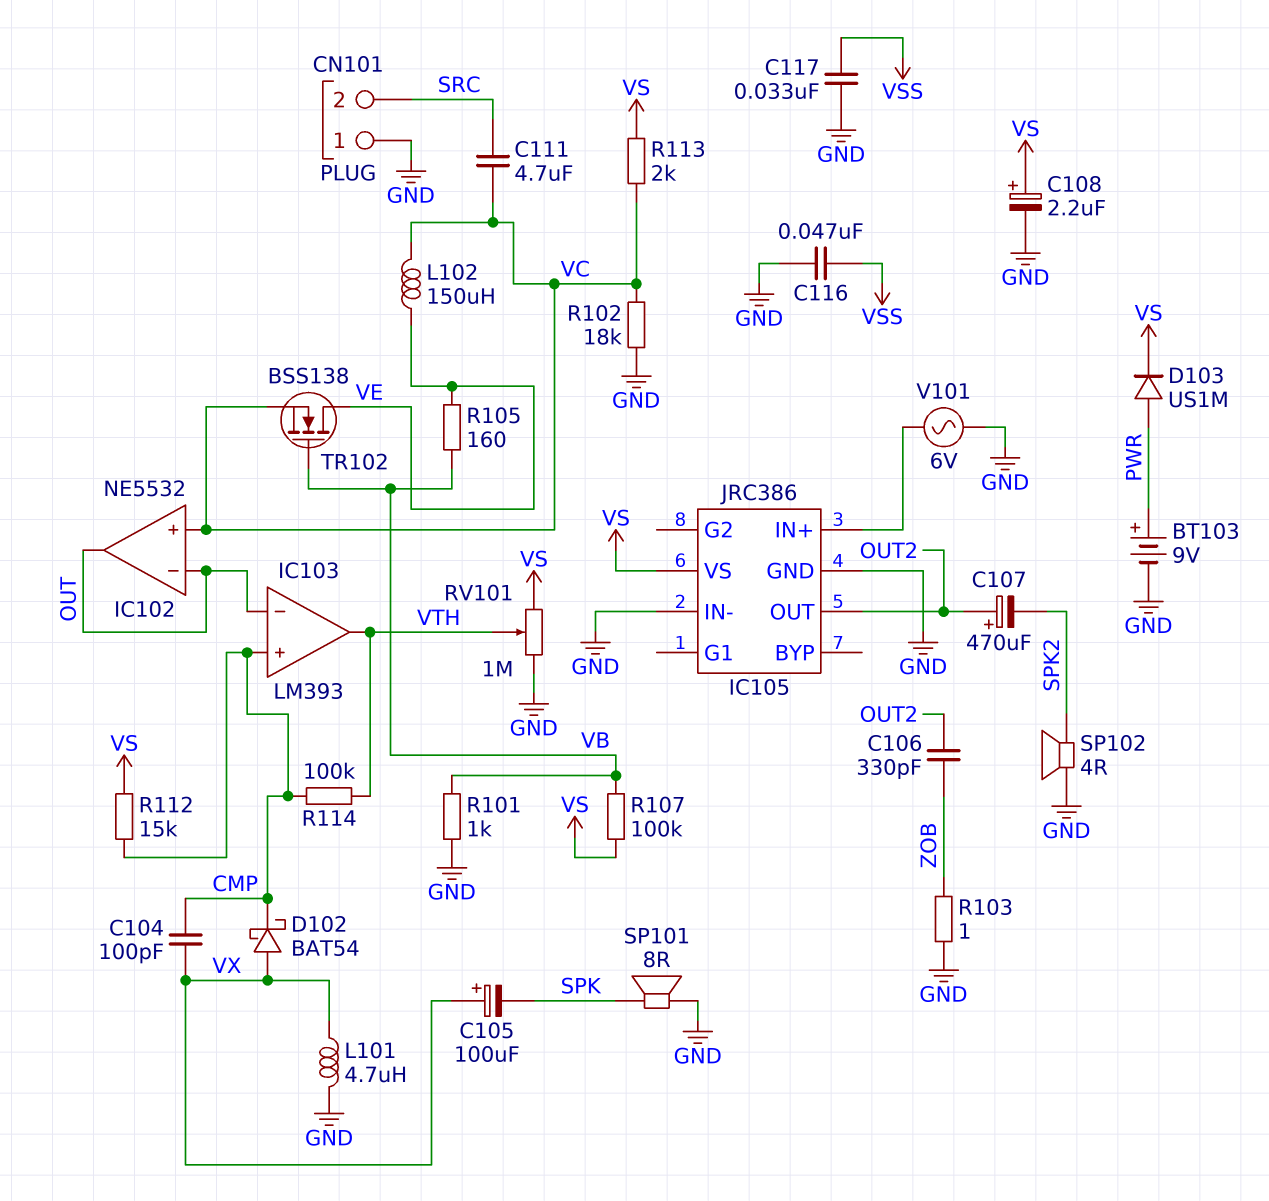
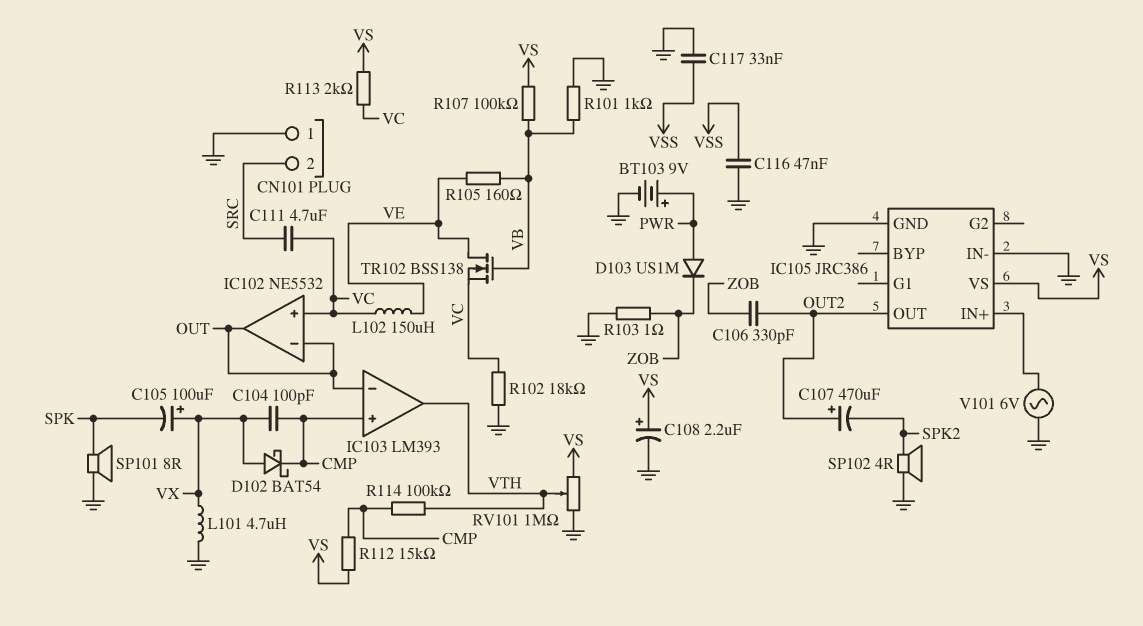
D103: diode US1M (A PWR, K VS) -> diode US1M (A PWR, K ZOB)

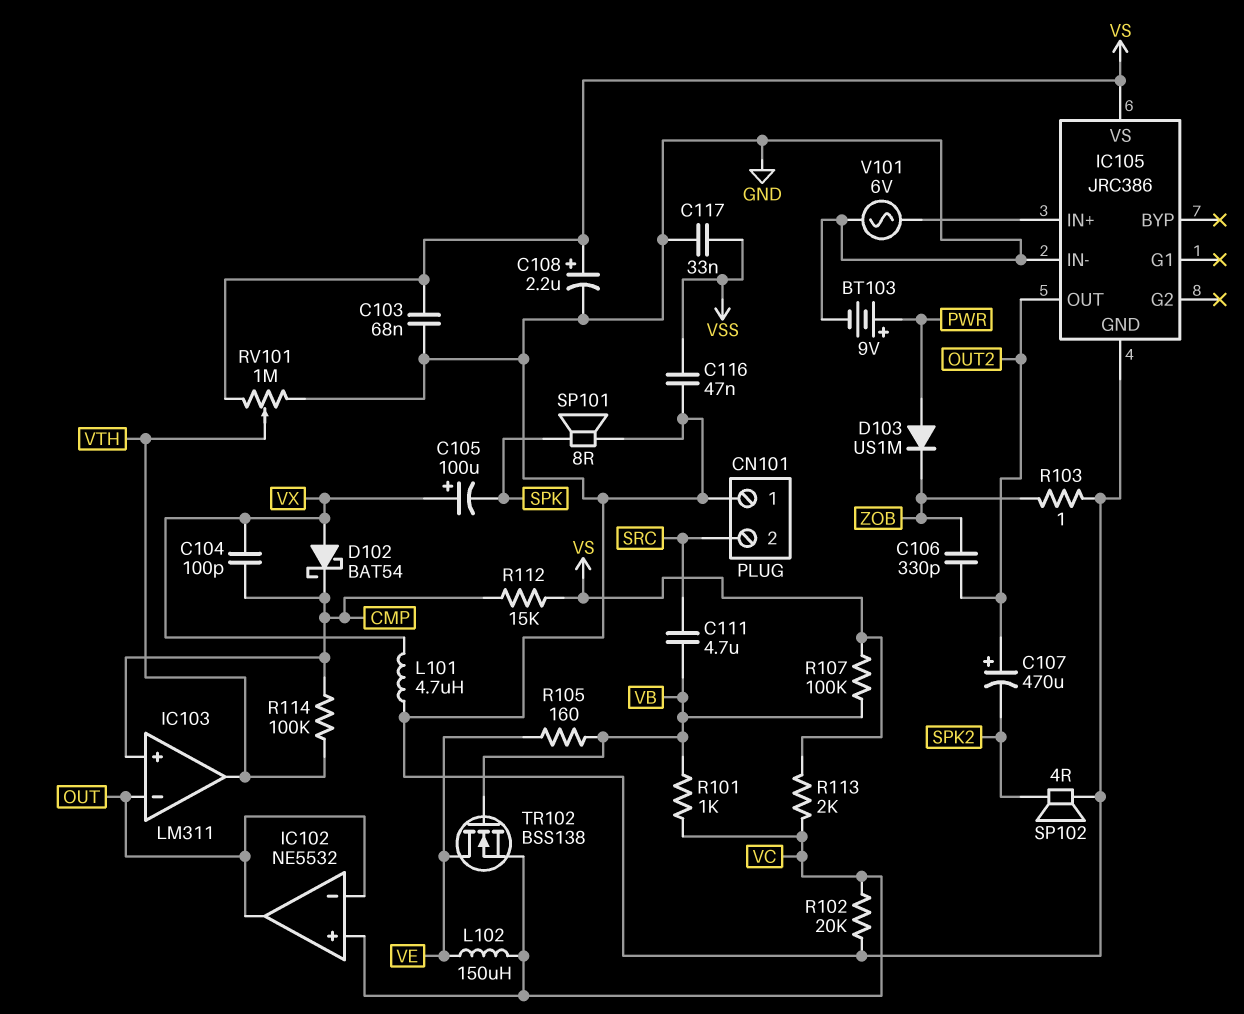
C103: none -> 68nF (GND, VS)
C111: 4.7uF (SRC, VC) -> 4.7uF (SRC, VB)
IC103: LM393 -> LM311
R101: 1k (GND, VB) -> 1k (VB, VC)
R102: 18k (GND, VC) -> 20k (GND, VC)

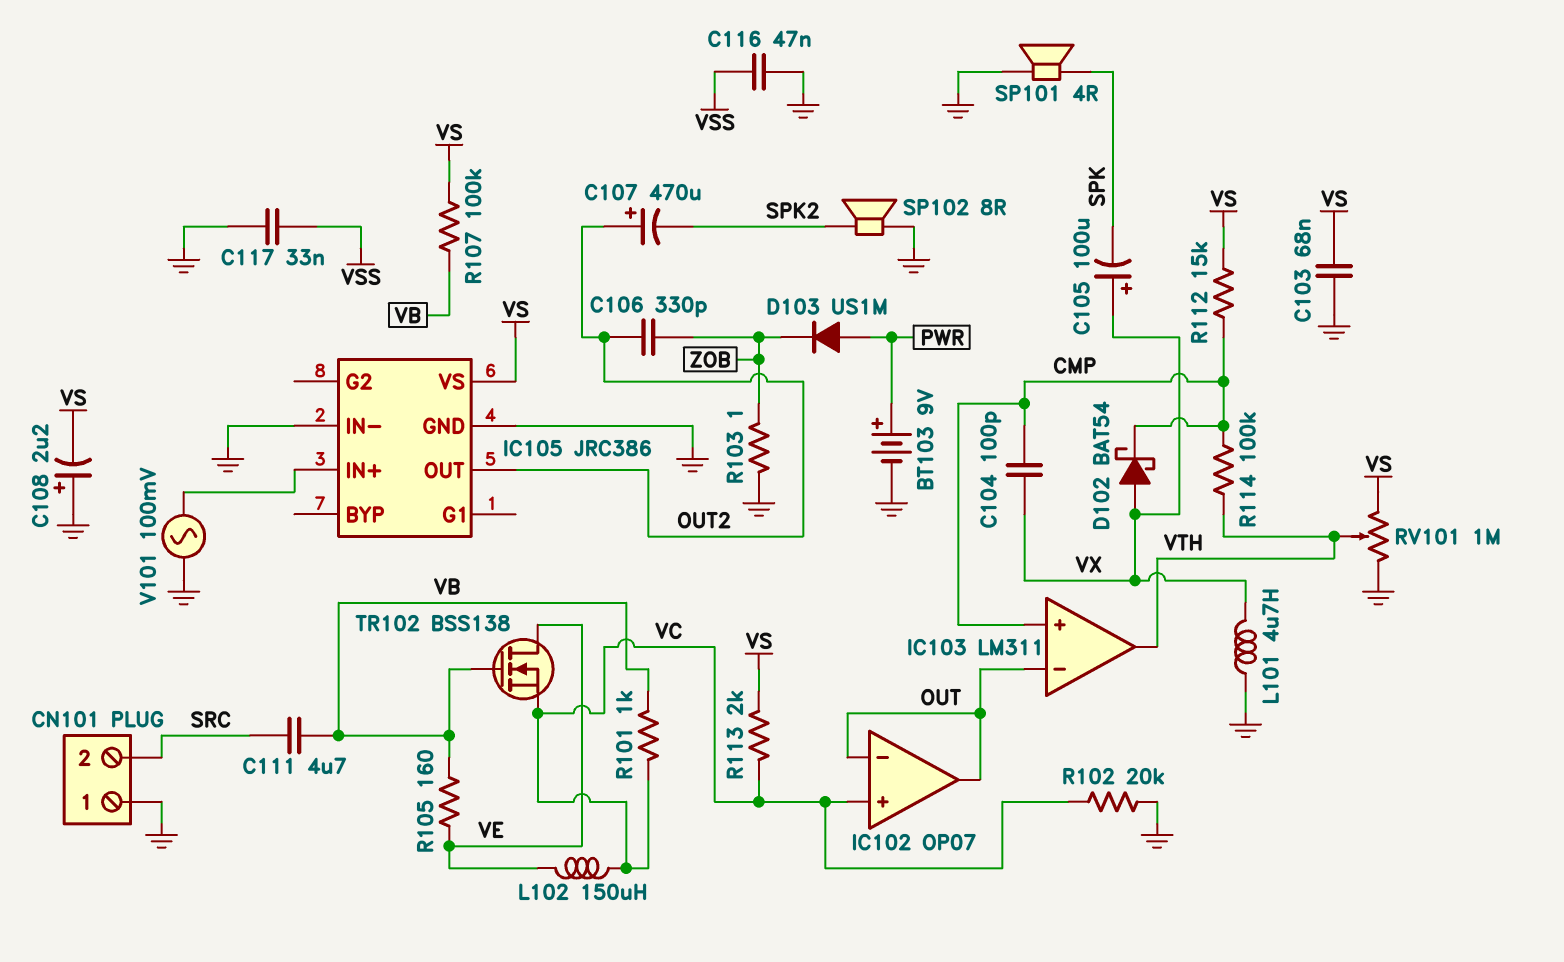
C108: 2.2uF (plus VS, minus GND) -> 2.2uF (plus GND, minus VS)
IC102: NE5532 -> OP07
SP101: speaker 8R (GND, SPK) -> speaker 4R (GND, SPK)
SP102: speaker 4R (GND, SPK2) -> speaker 8R (GND, SPK2)
V101: AC 6V (GND, IC105/IN+) -> AC 100mV (GND, IC105/IN+)

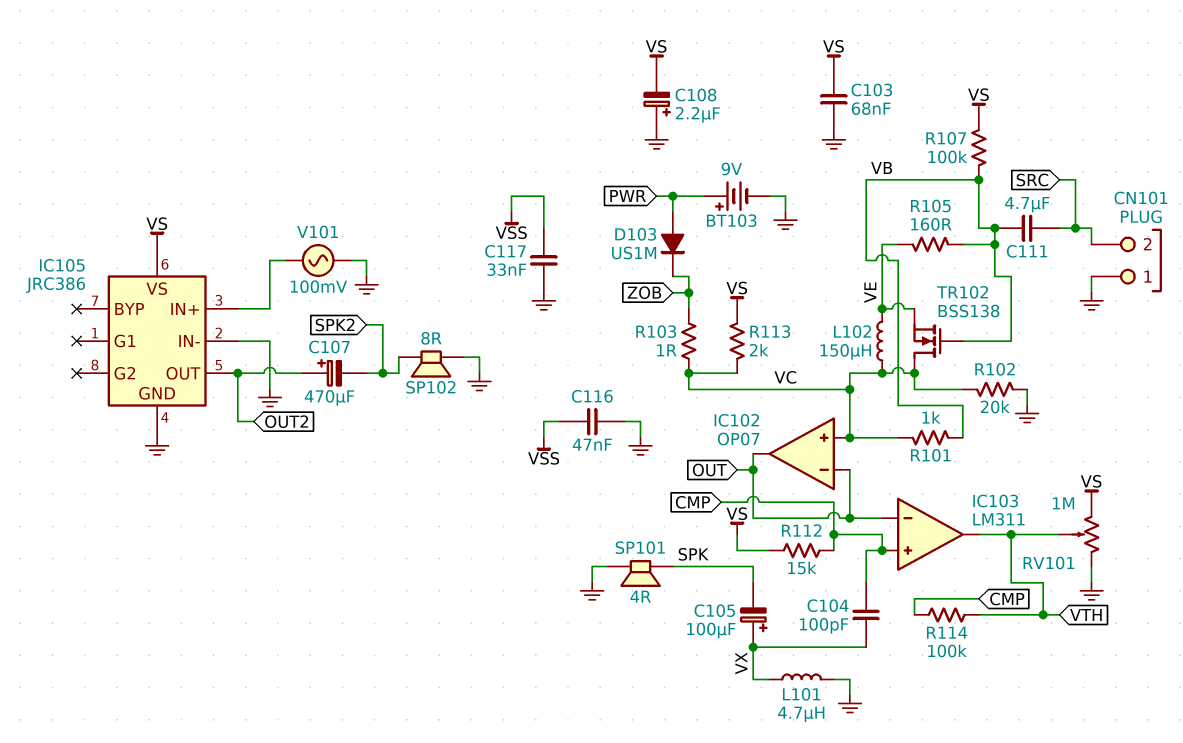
C106: 330pF (OUT2, ZOB) -> none
D102: schottky BAT54 (A VX, K CMP) -> none
R103: 1 (GND, ZOB) -> 1 (VC, ZOB)
TR102: NMOS BSS138 (G VB, D VE, S VC) -> NMOS BSS138 (G VB, D VC, S VE)

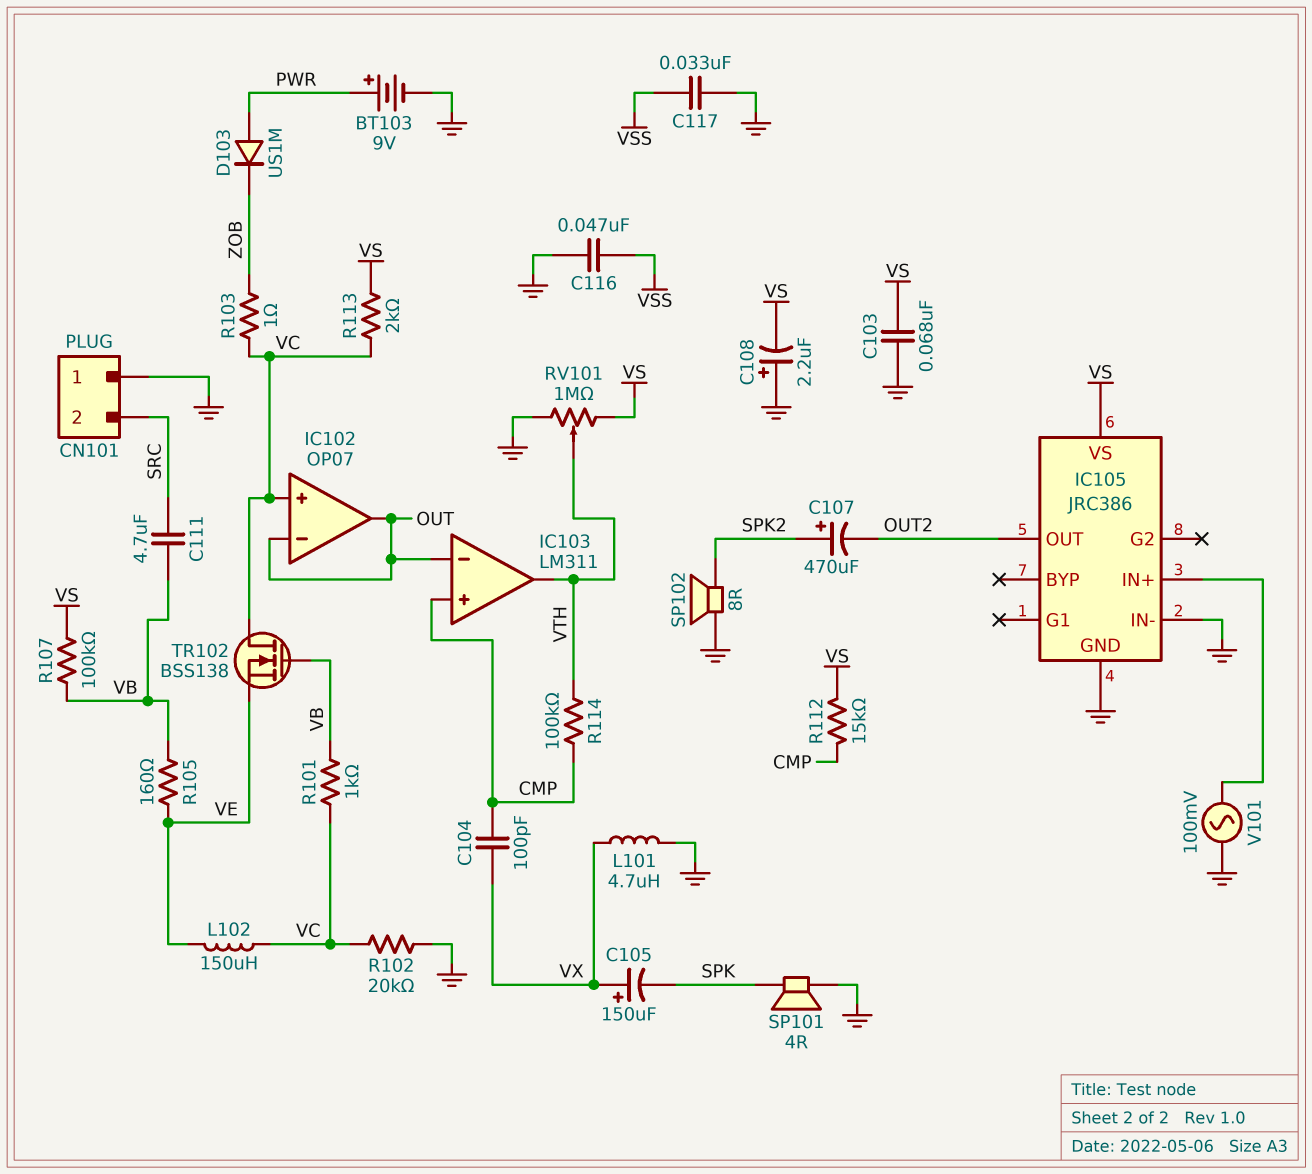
C105: 100uF (plus VX, minus SPK) -> 150uF (plus VX, minus SPK)
C107: 470uF (plus OUT2, minus SPK2) -> 470uF (plus SPK2, minus OUT2)

